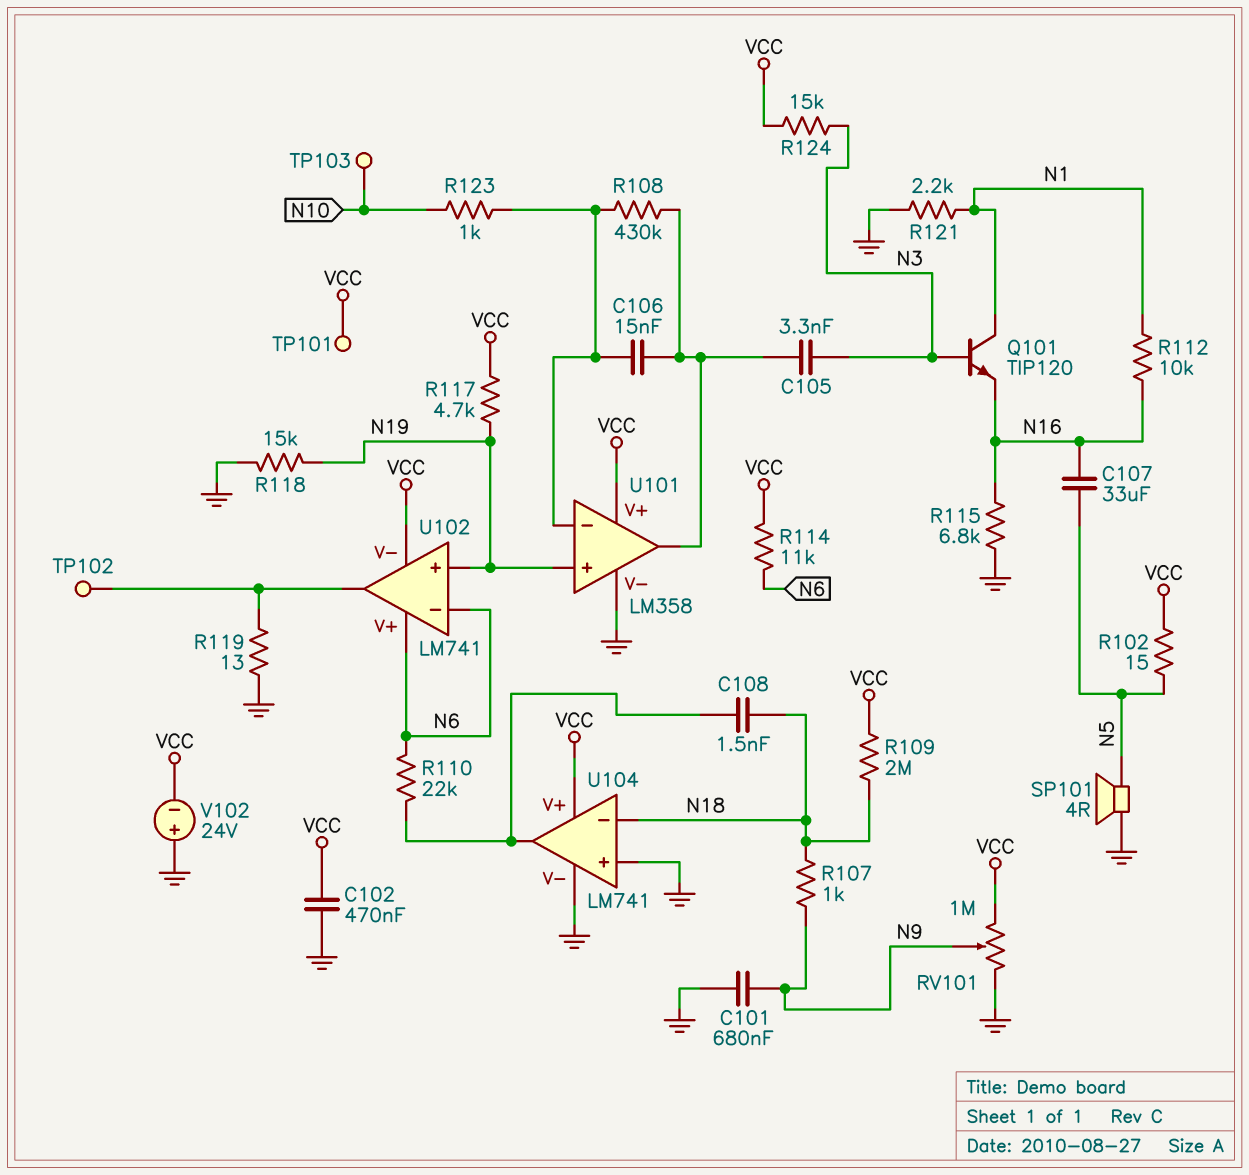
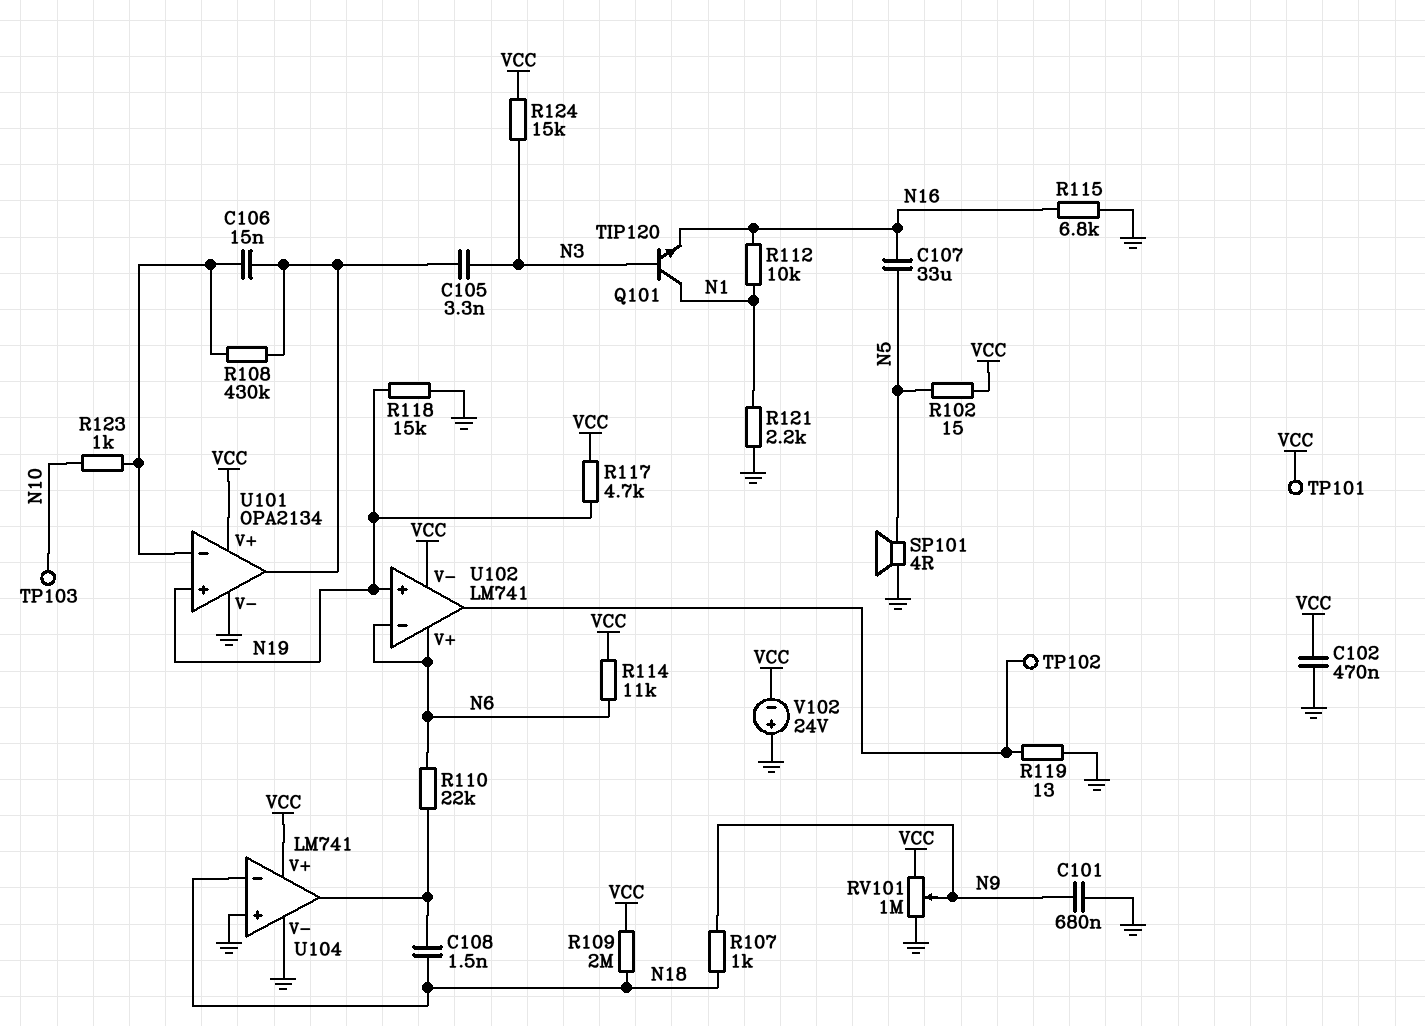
U101: LM358 -> OPA2134

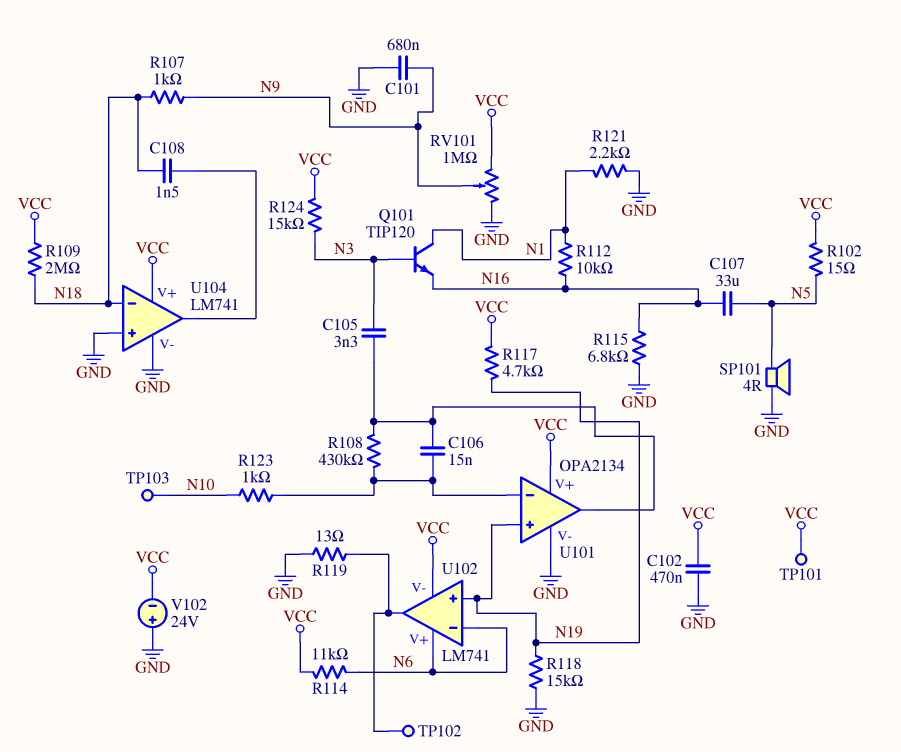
R110: 22k (N6, U104/out) -> none

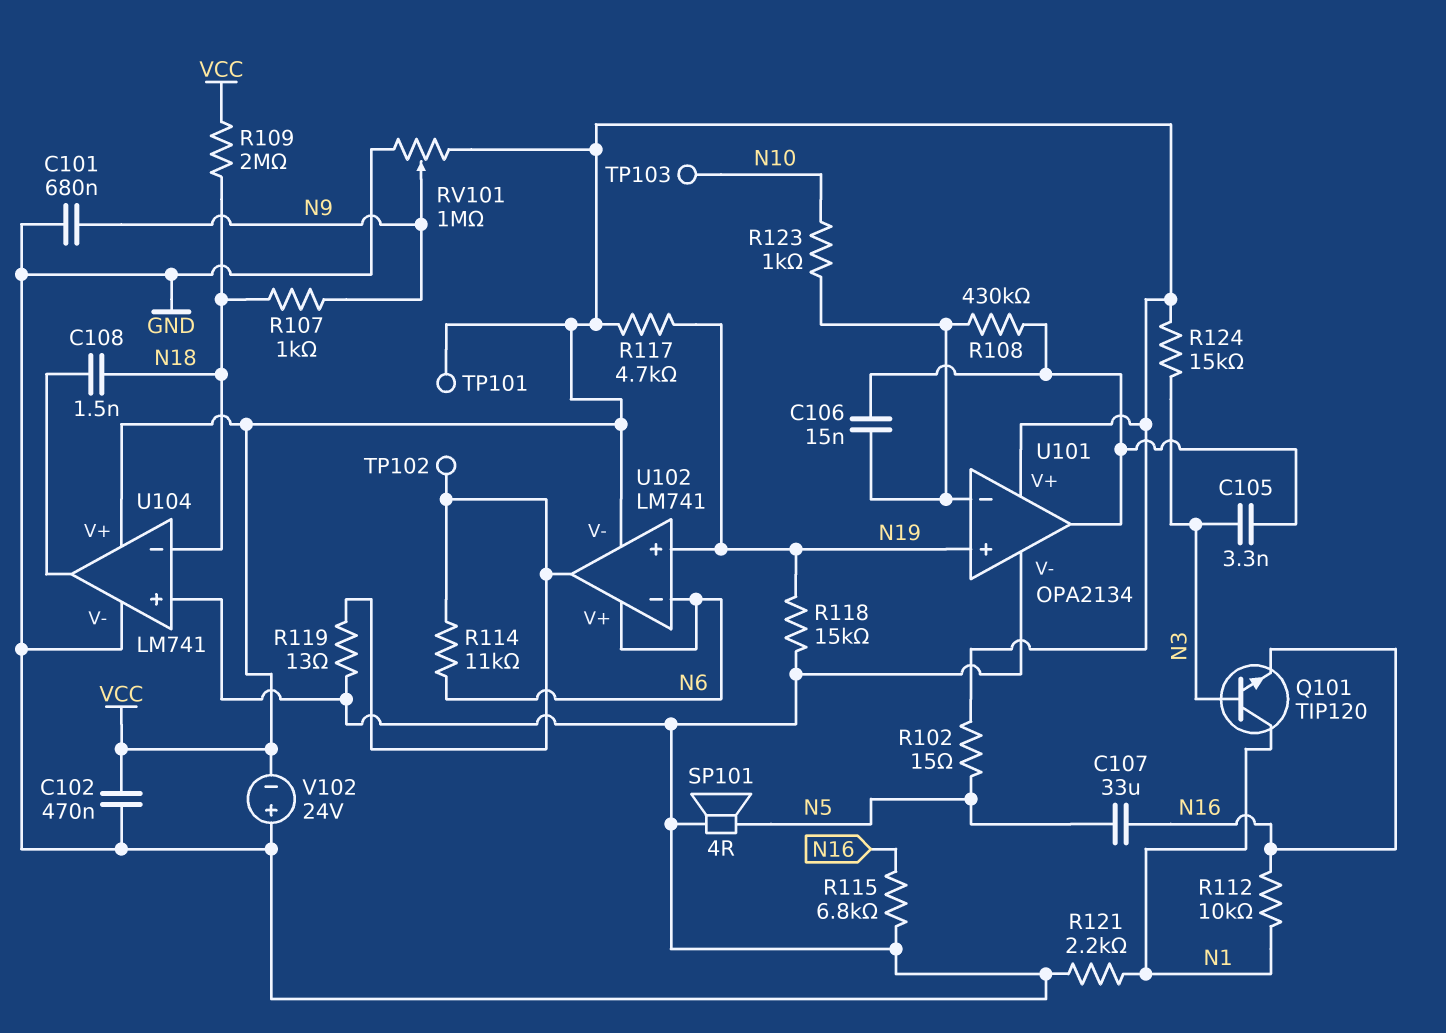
R114: 11k (N6, VCC) -> 11k (N6, U102/out)

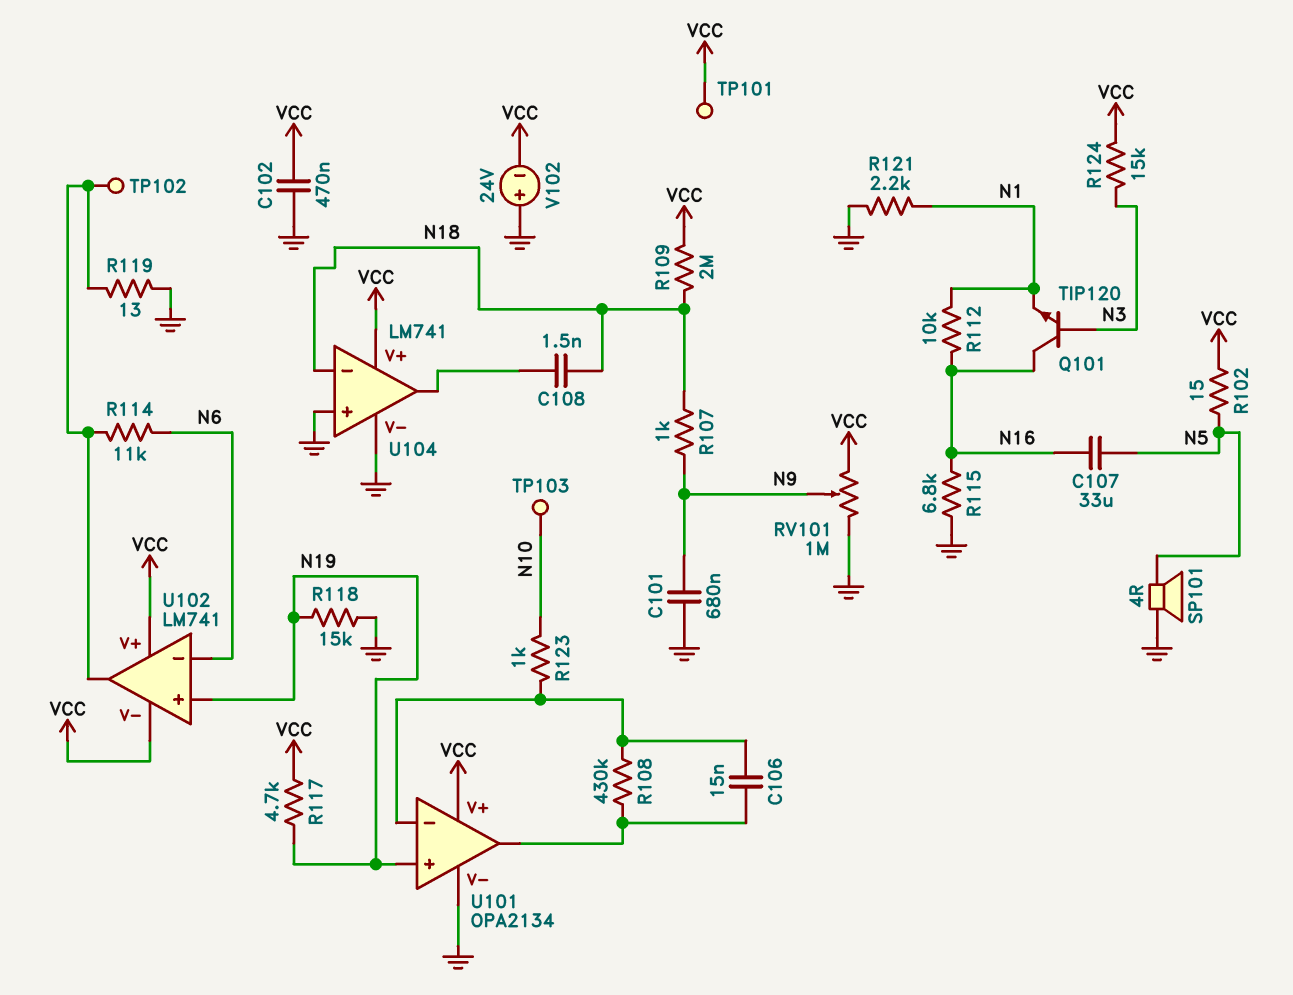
C105: 3.3nF (N3, U101/out) -> none
Q101: NPN TIP120 (B N3, C N1, E N16) -> NPN TIP120 (B N3, C N16, E N1)
U102 pin V+: N6 -> VCC

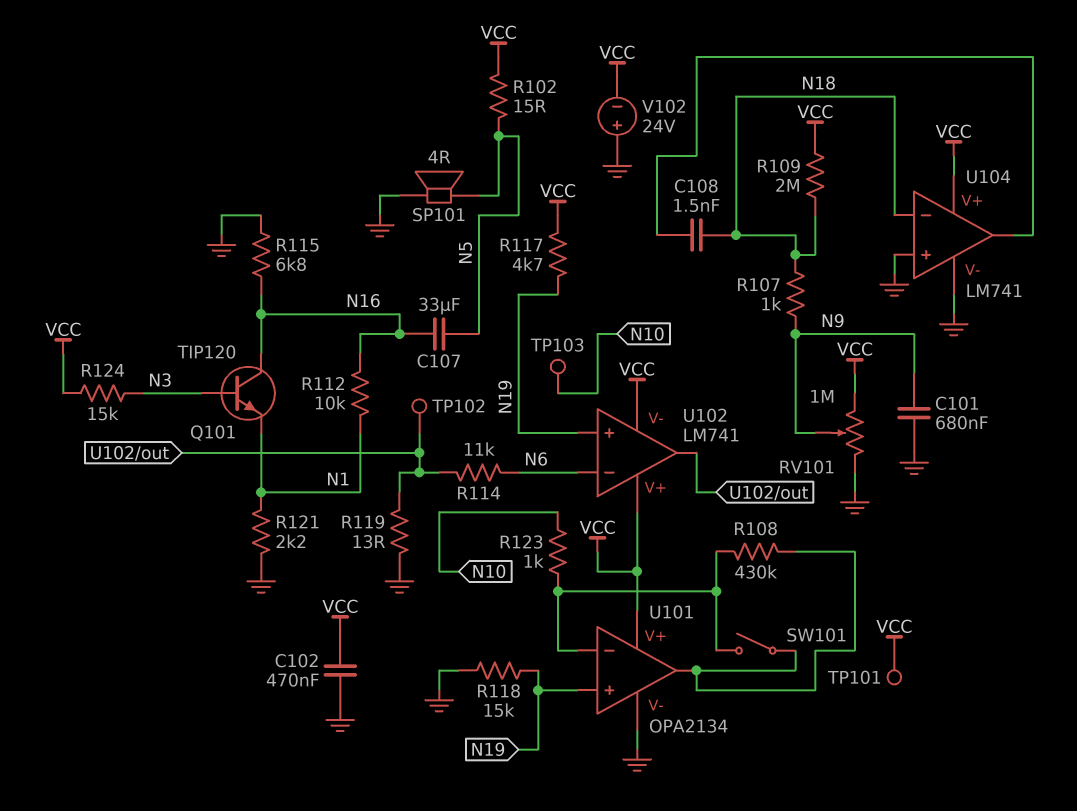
C106: 15nF (U101/in-, U101/out) -> none
SW101: none -> switch (U101/in-, U101/out)

